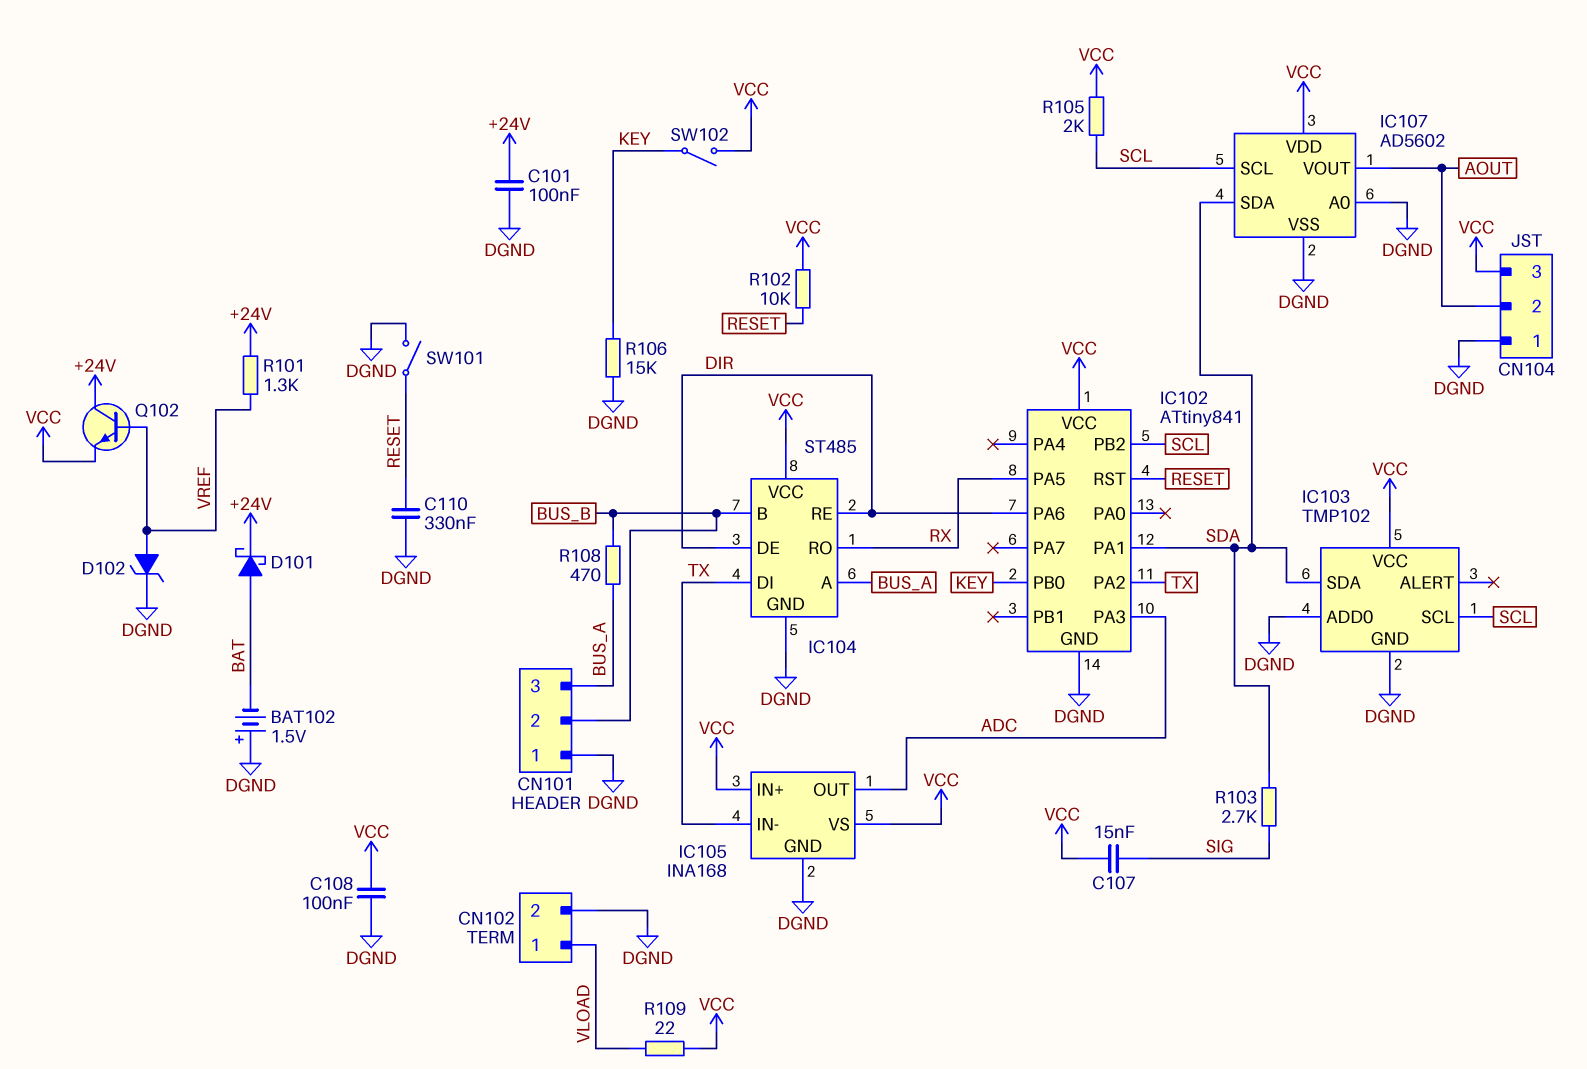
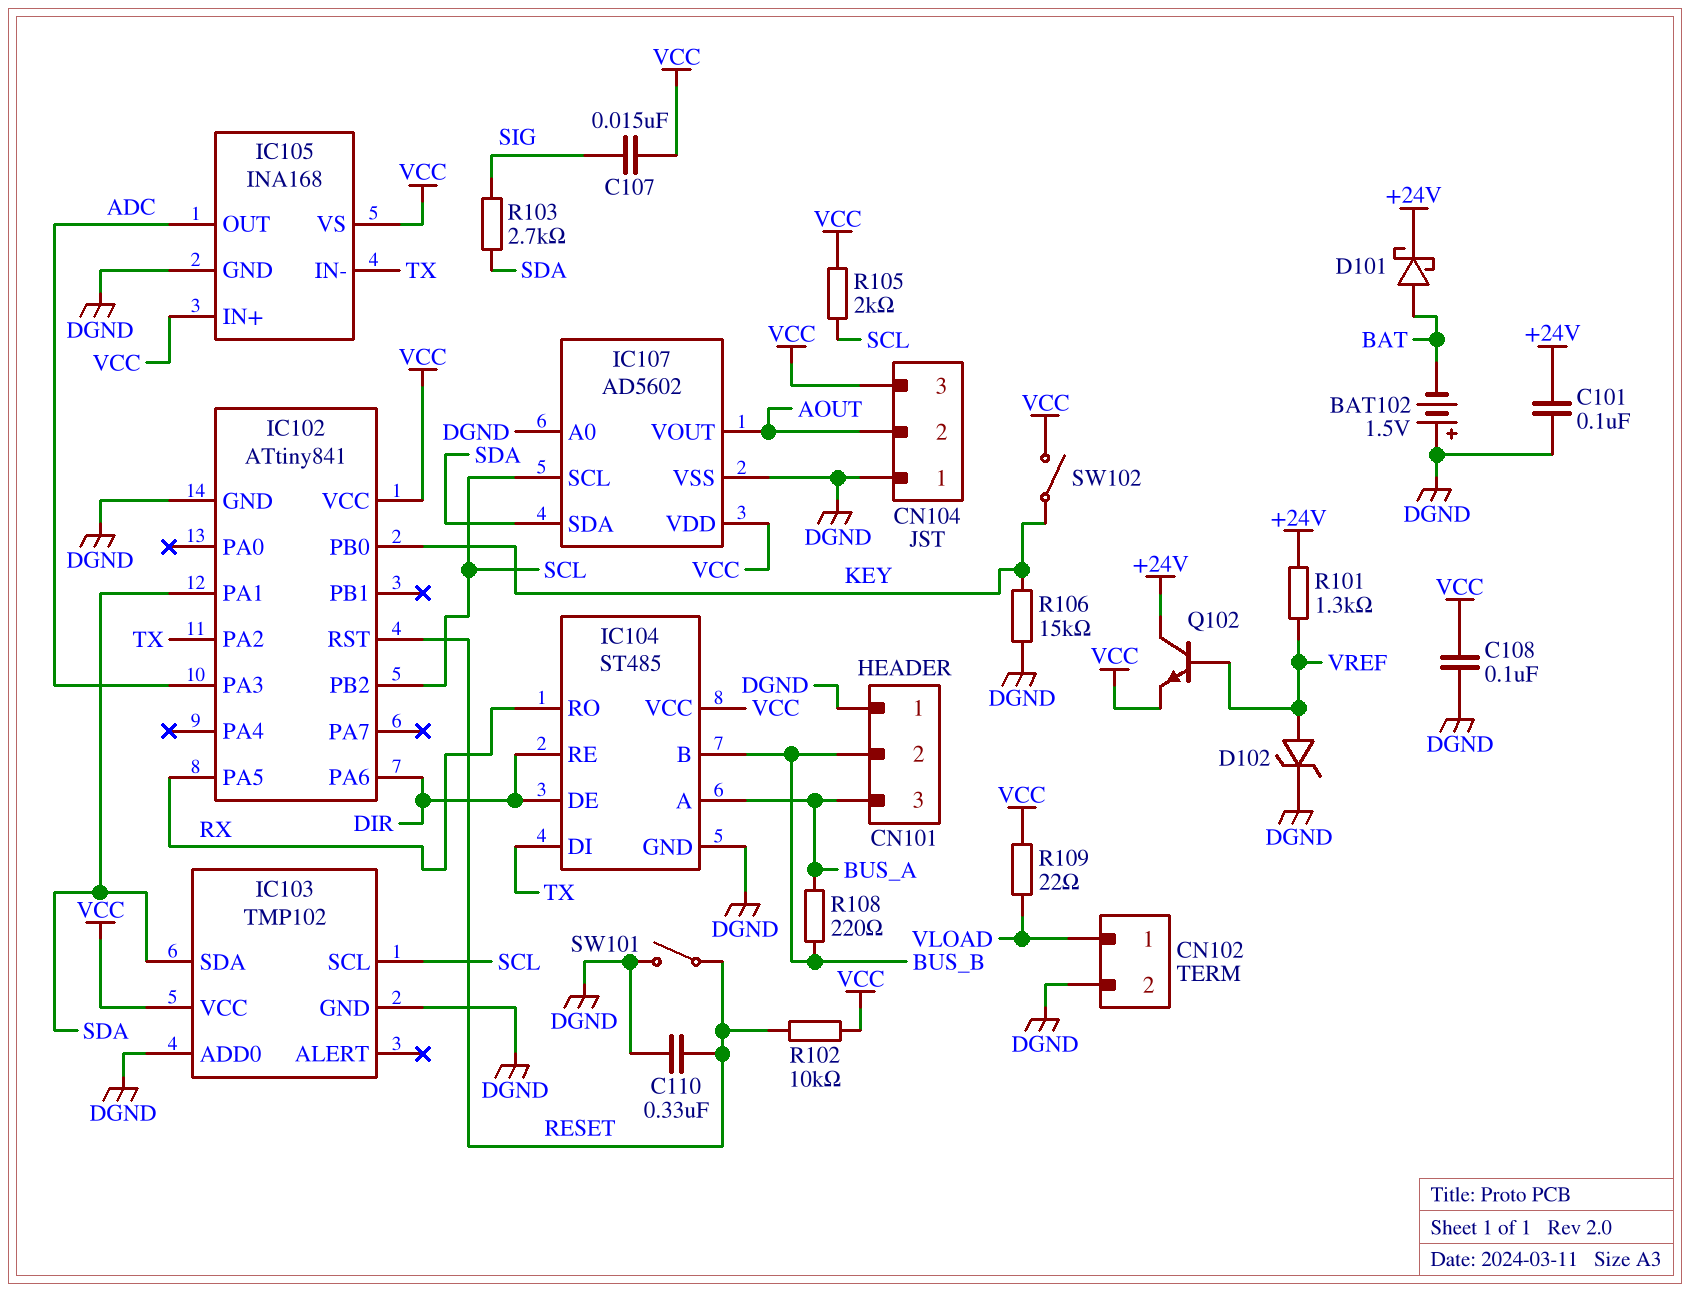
R108: 470 (BUS_A, BUS_B) -> 220 (BUS_A, BUS_B)

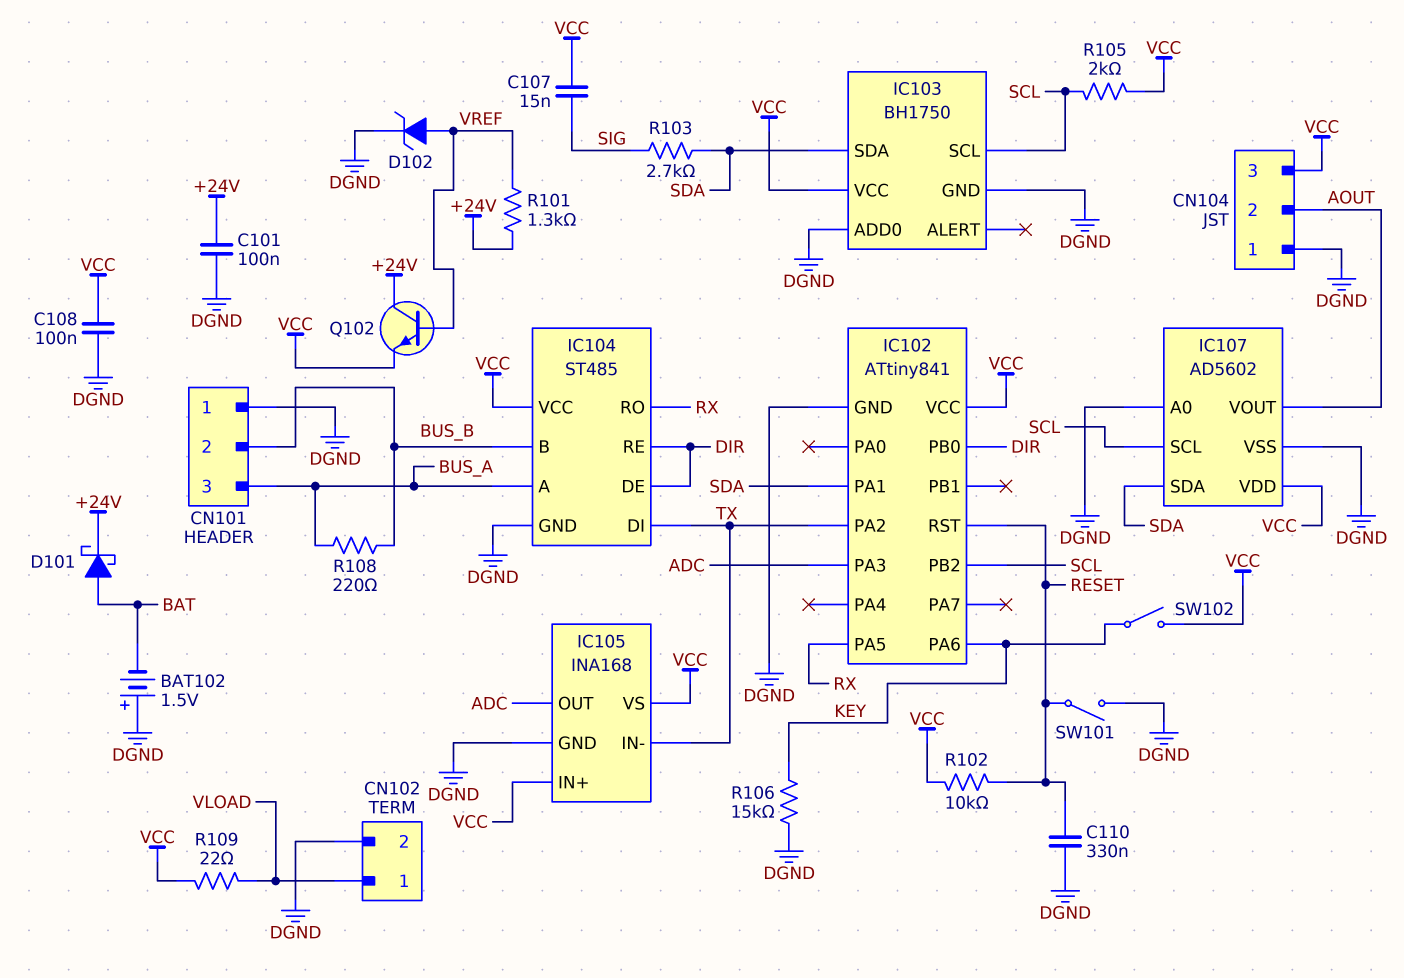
IC102 pin PA6: DIR -> KEY
IC102 pin PB0: KEY -> DIR
IC103: TMP102 -> BH1750

